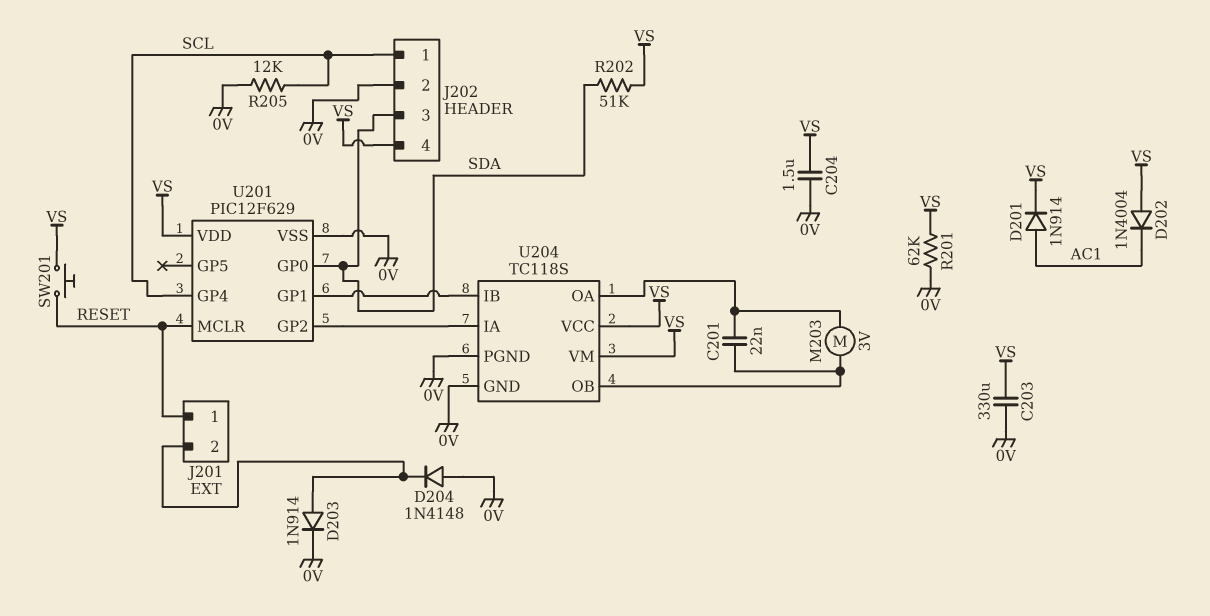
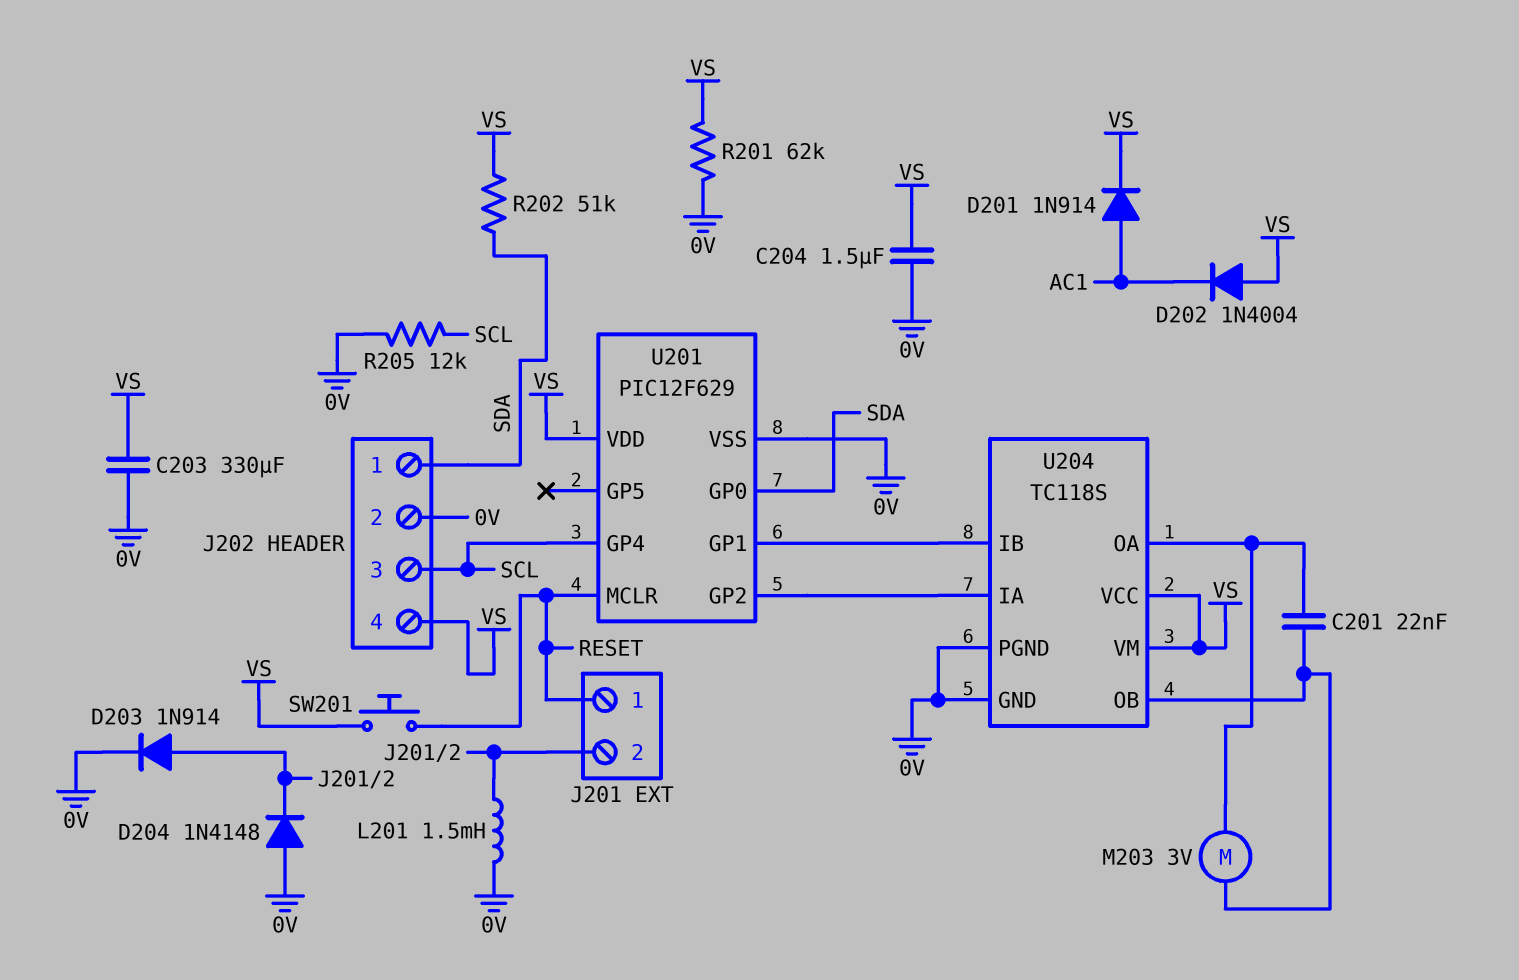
J202 pin 1: SCL -> SDA
J202 pin 3: SDA -> SCL
L201: none -> 1.5mH (0V, J201/2)

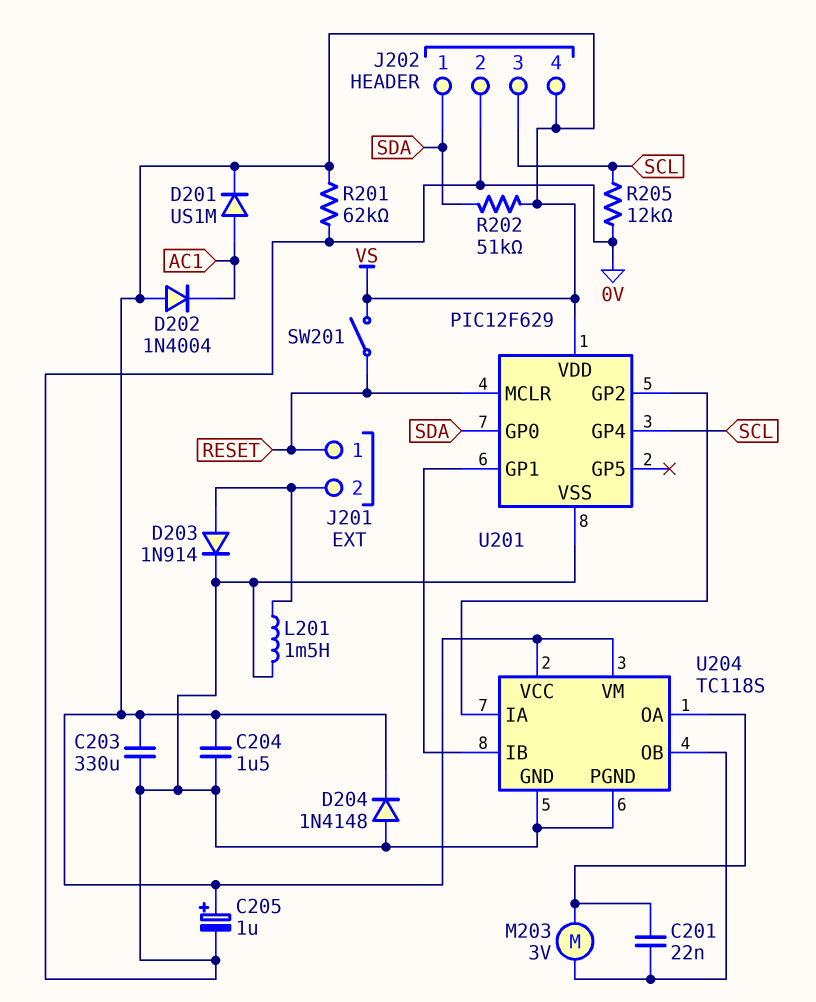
C205: none -> 1uF (plus VS, minus 0V)
D201: diode 1N914 (A AC1, K VS) -> diode US1M (A AC1, K VS)
D204: diode 1N4148 (A 0V, K J201/2) -> diode 1N4148 (A 0V, K VS)
SW201: button (RESET, VS) -> switch (RESET, VS)

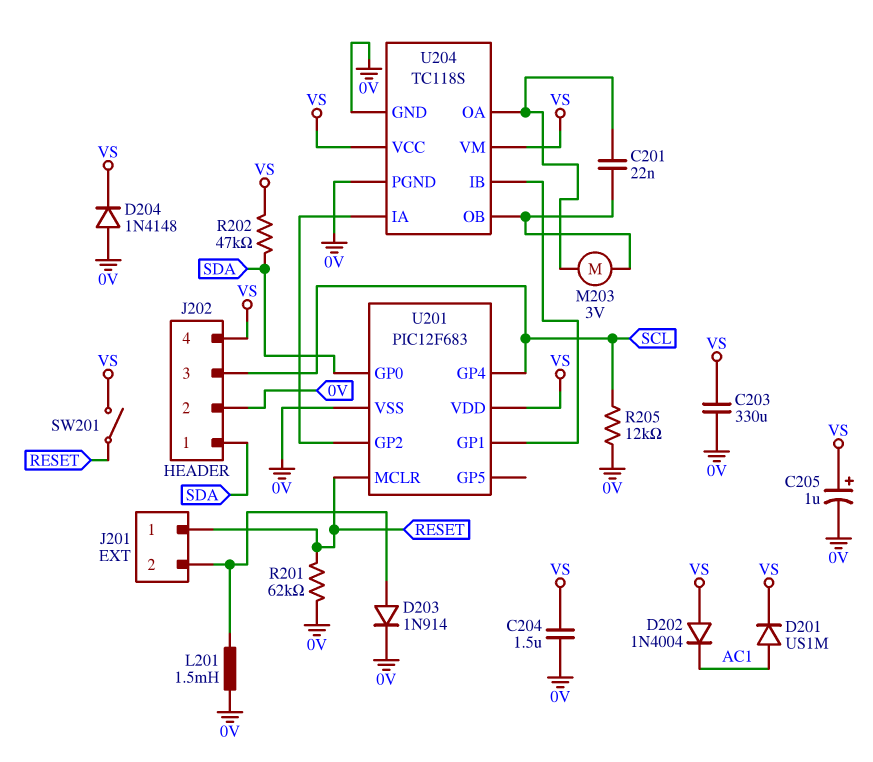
R201: 62k (0V, VS) -> 62k (0V, RESET)
R202: 51k (SDA, VS) -> 47k (SDA, VS)
U201: PIC12F629 -> PIC12F683

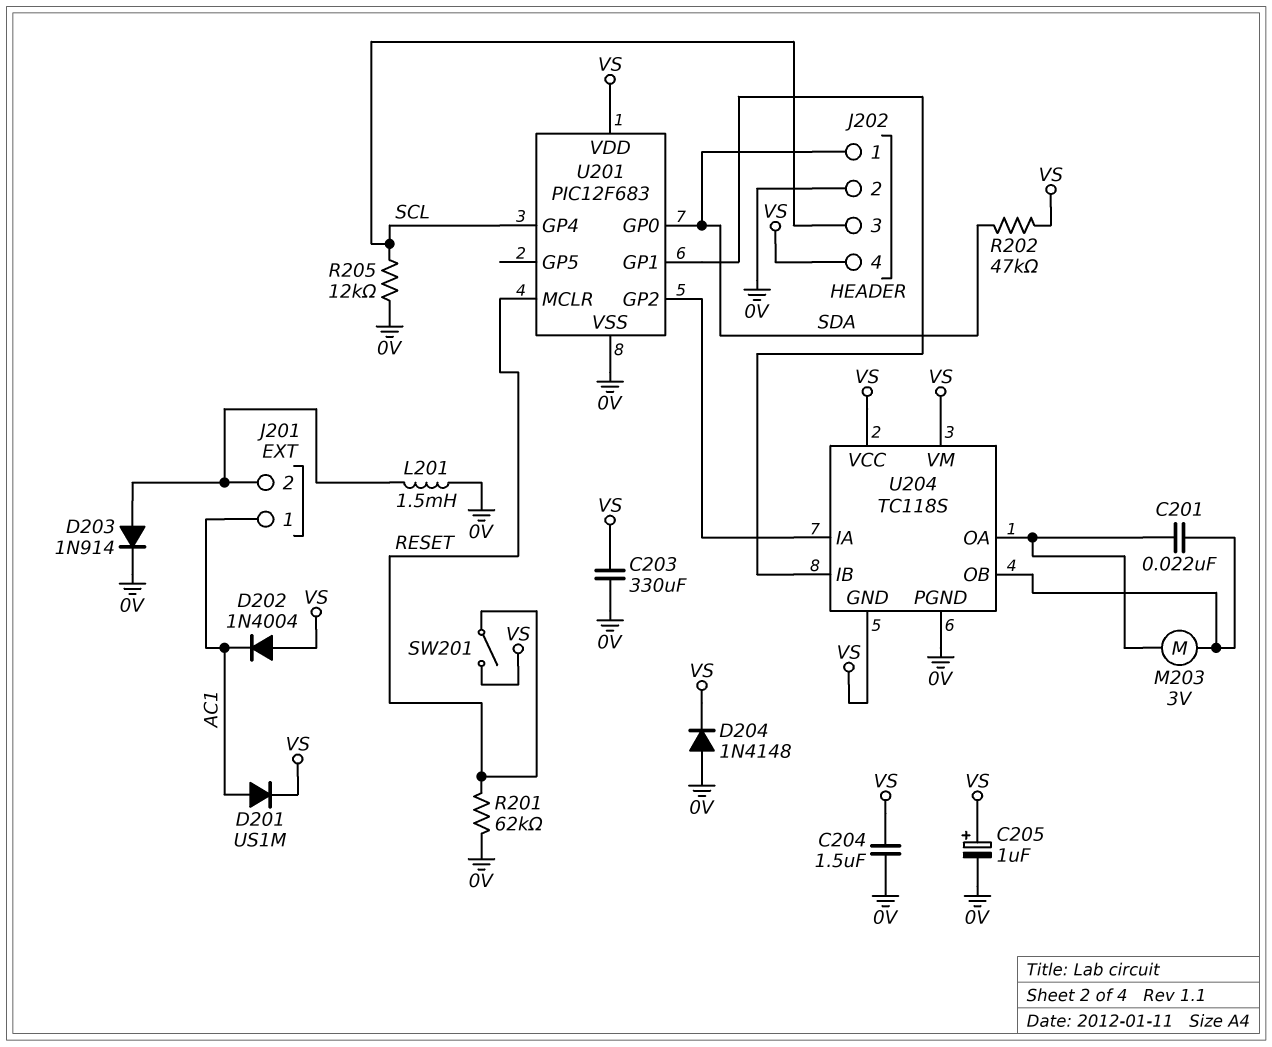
J201 pin 1: RESET -> AC1
U204 pin GND: 0V -> VS

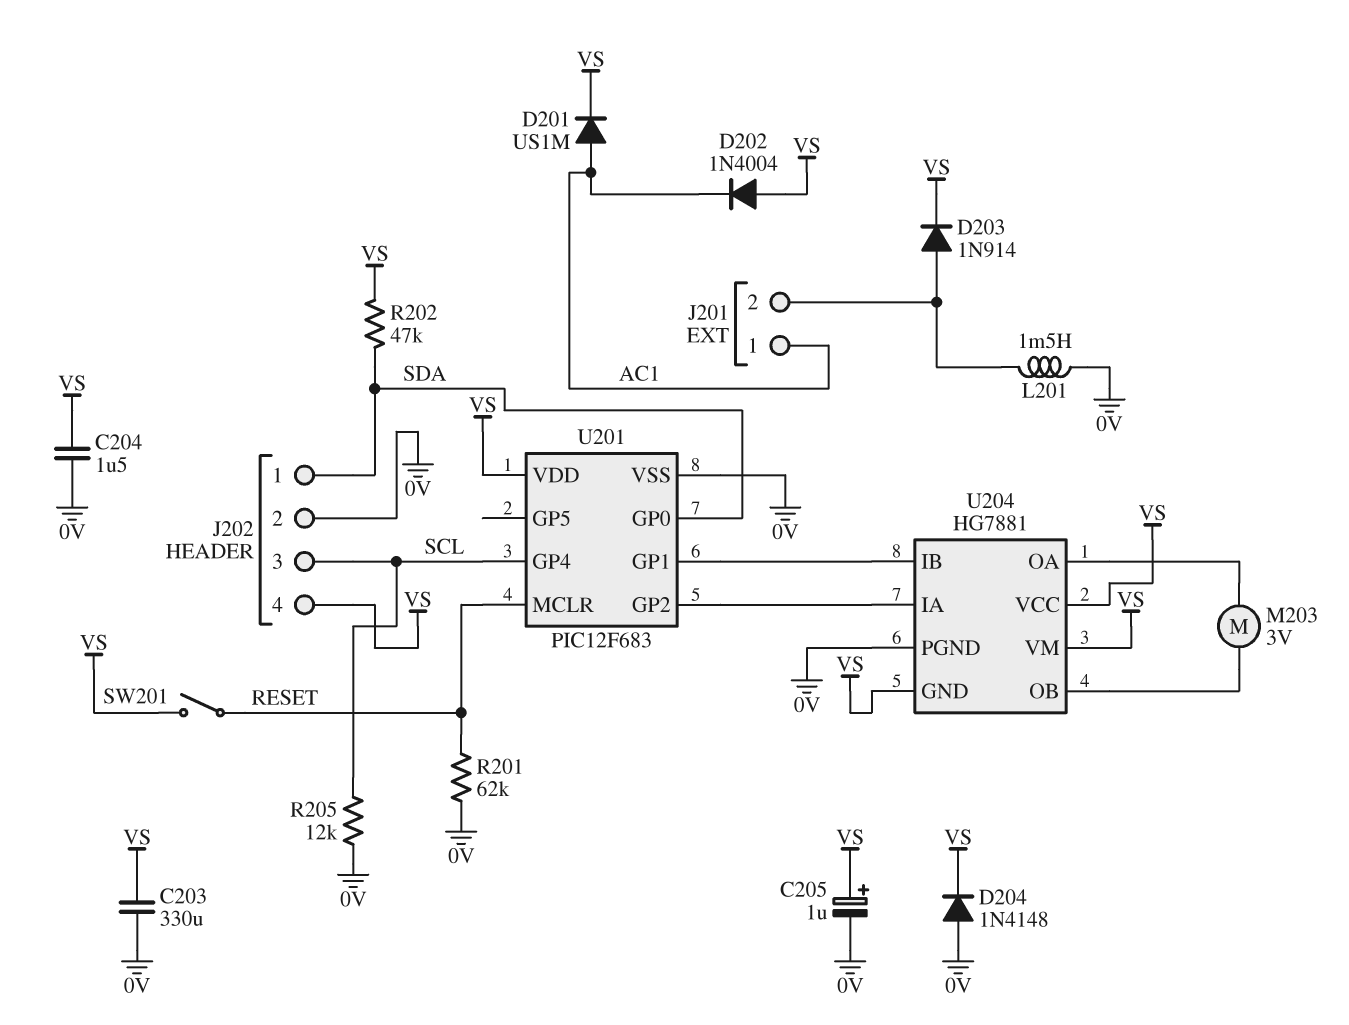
C201: 22nF (U204/OA, U204/OB) -> none
D203: diode 1N914 (A J201/2, K 0V) -> diode 1N914 (A J201/2, K VS)
U204: TC118S -> HG7881

